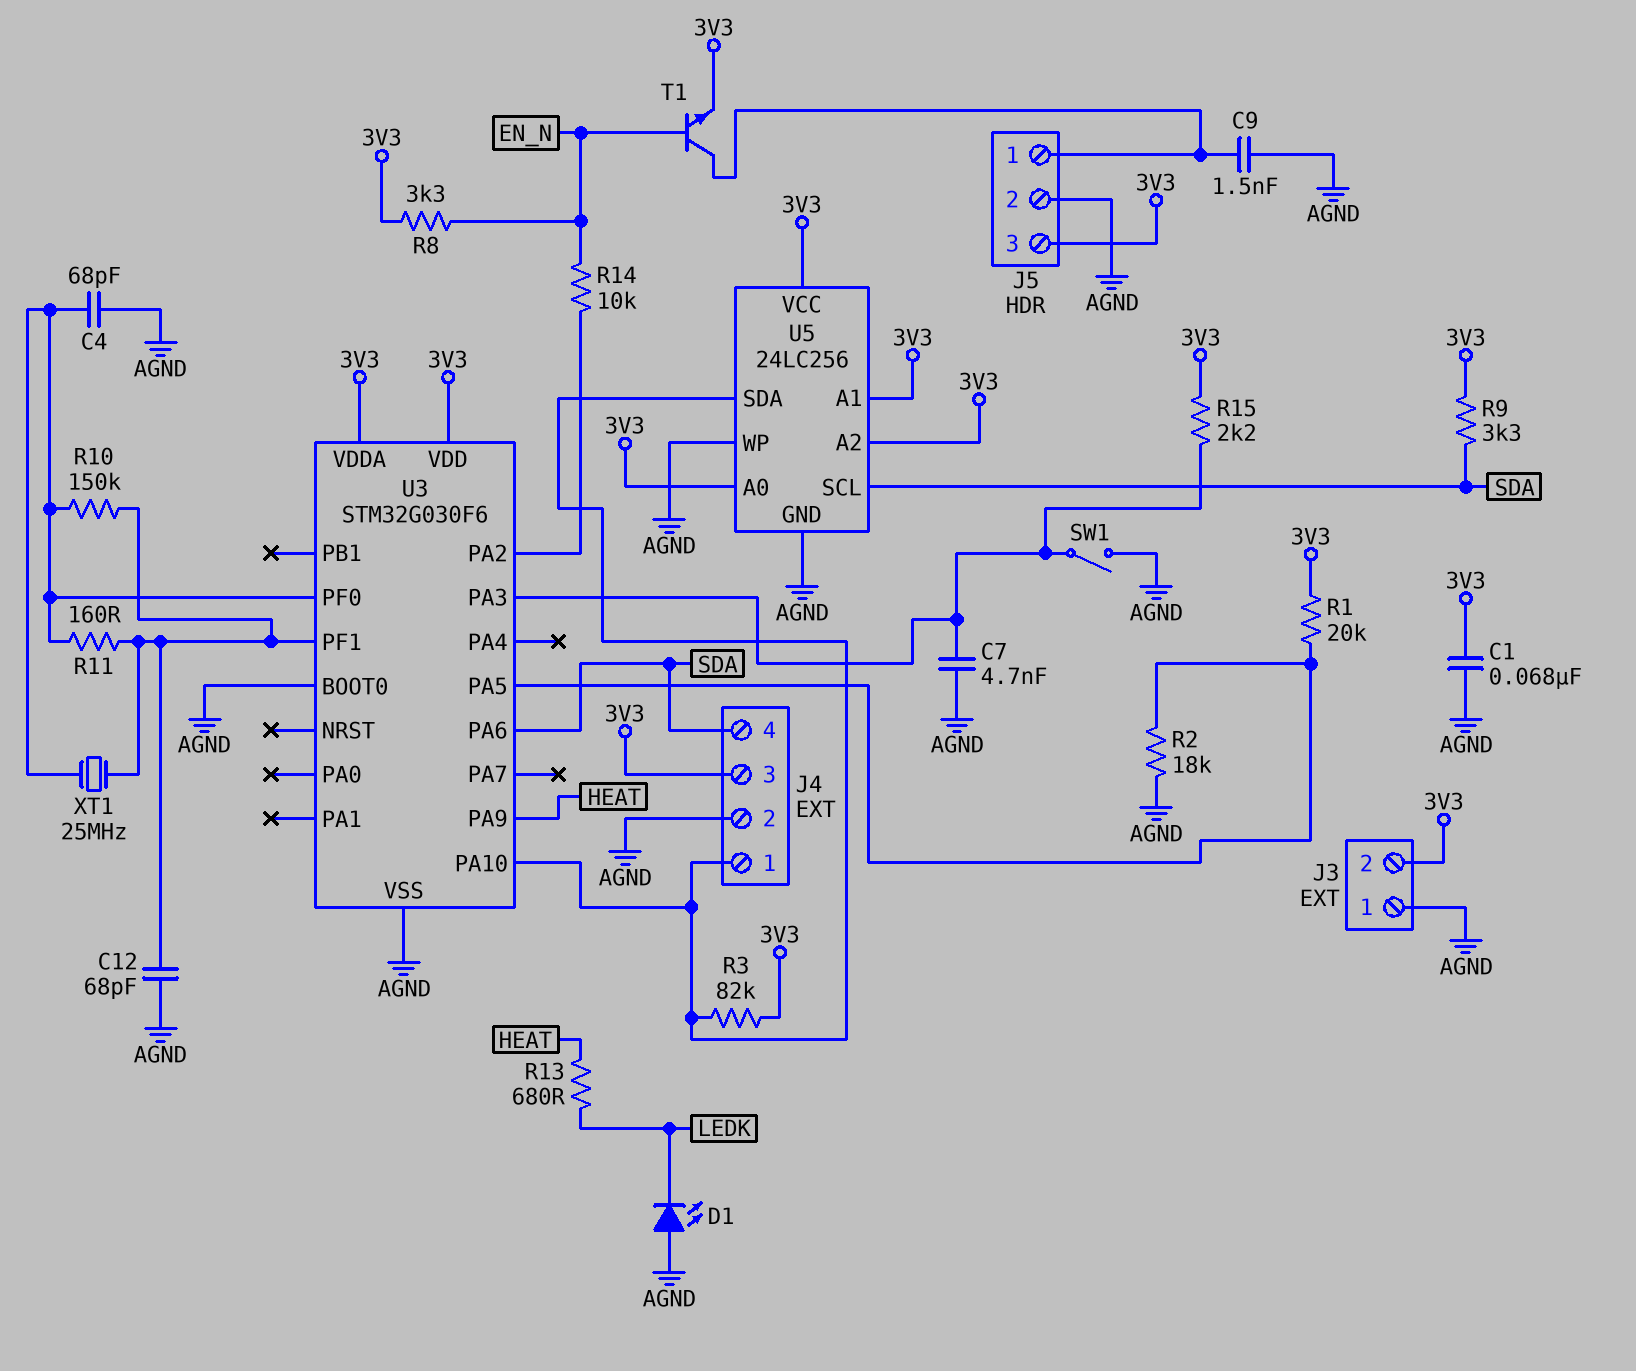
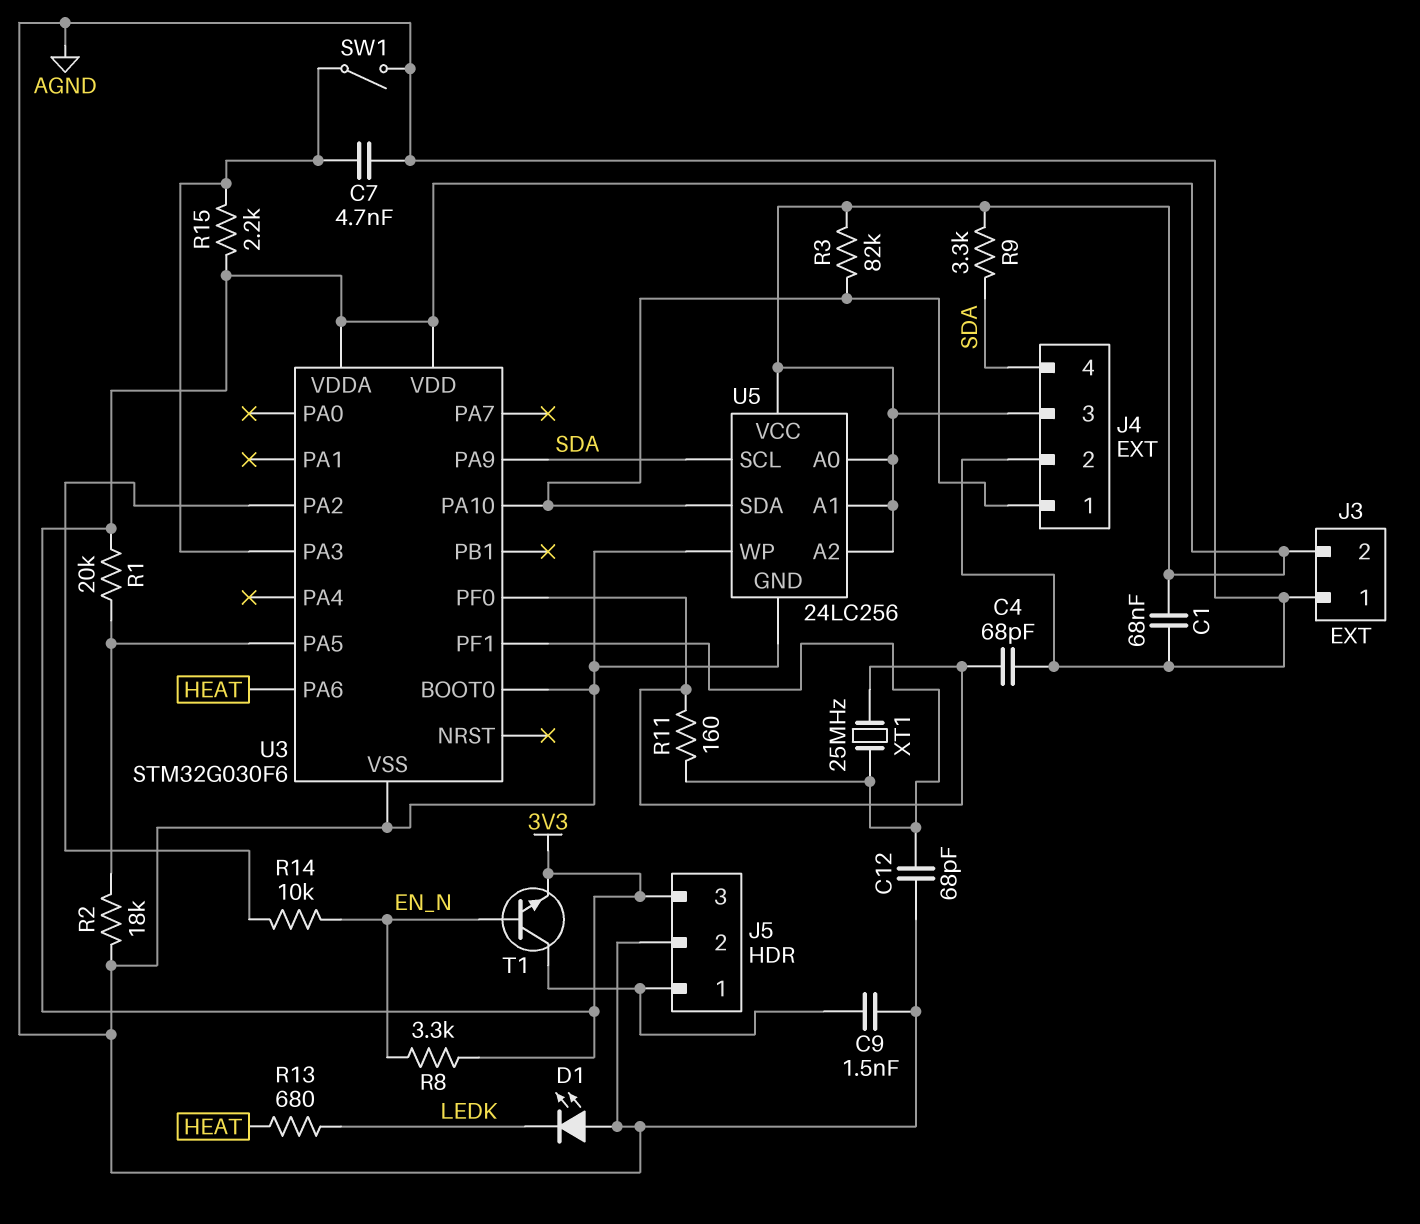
R10: 150k (U3/PF0, U3/PF1) -> none
U3 pin PA6: SDA -> HEAT
U3 pin PA9: HEAT -> SDA

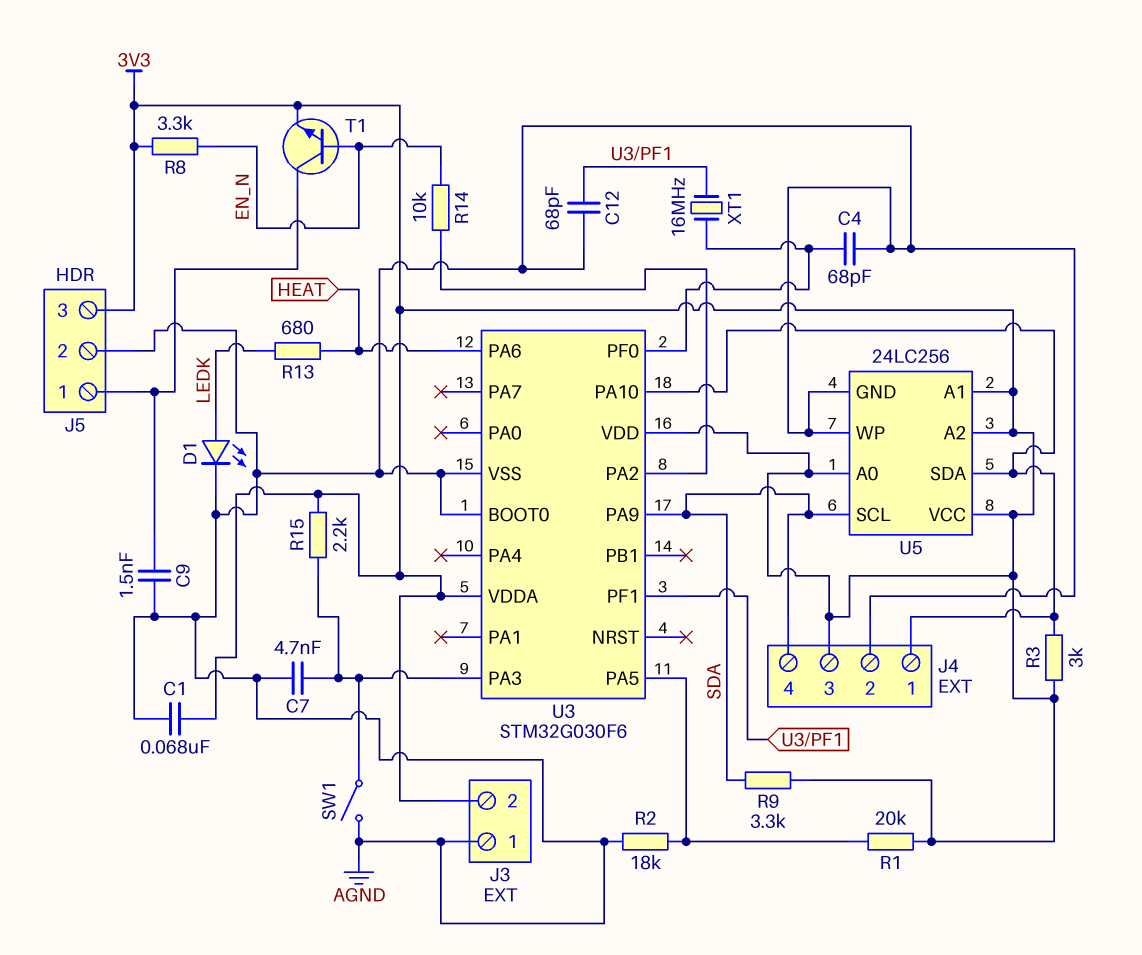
D1: LED (A AGND, K LEDK) -> LED (A LEDK, K AGND)
R3: 82k (3V3, J4/1) -> 3k (3V3, J4/1)
R11: 160 (U3/PF0, U3/PF1) -> none
XT1: 25MHz (U3/PF0, U3/PF1) -> 16MHz (U3/PF0, U3/PF1)

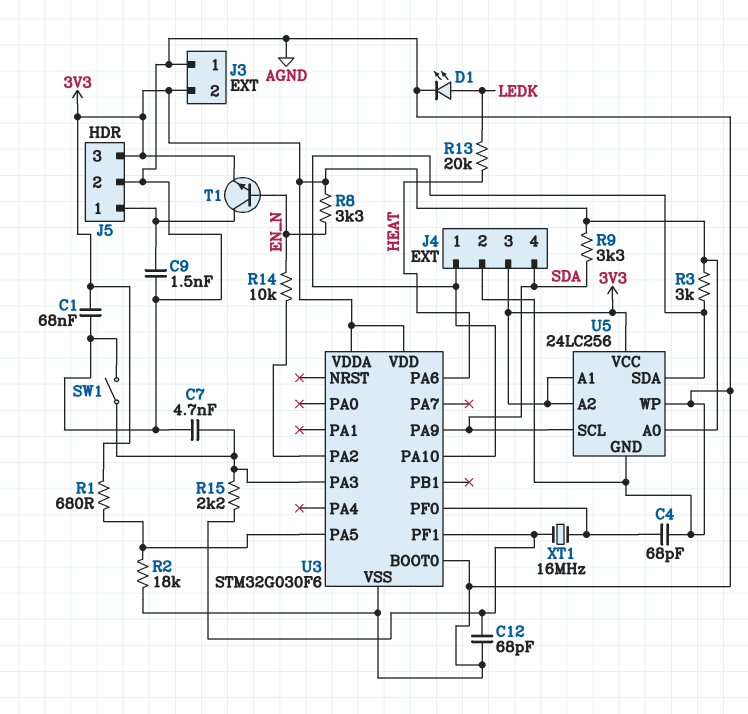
R1: 20k (3V3, U3/PA5) -> 680 (3V3, U3/PA5)
R13: 680 (HEAT, LEDK) -> 20k (HEAT, LEDK)
R15: 2.2k (3V3, U3/PA3) -> 2.2k (U3/PA3, U3/PF1)

